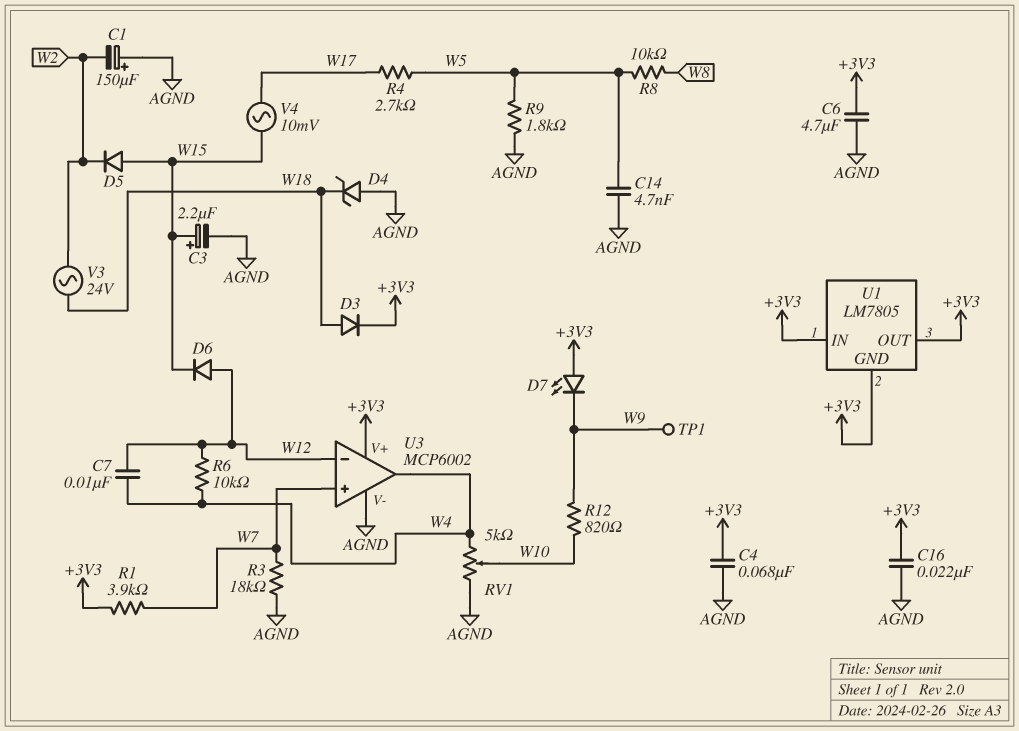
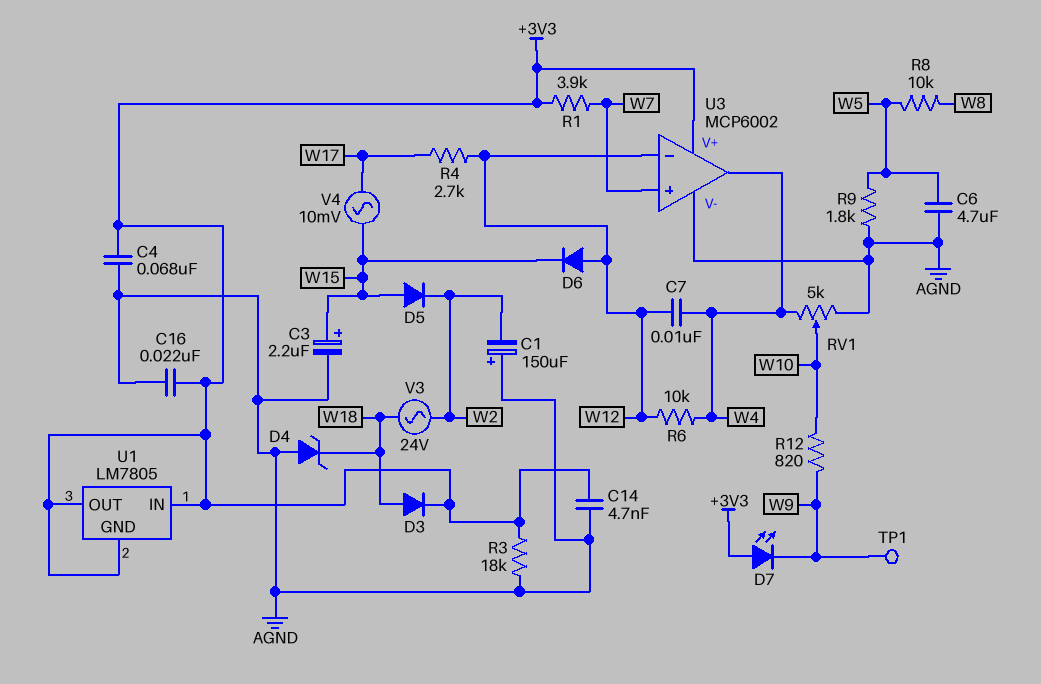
C6: 4.7uF (+3V3, AGND) -> 4.7uF (AGND, W5)
C14: 4.7nF (AGND, W5) -> 4.7nF (+3V3, AGND)
R3: 18k (AGND, W7) -> 18k (+3V3, AGND)
R4: 2.7k (W5, W17) -> 2.7k (W12, W17)

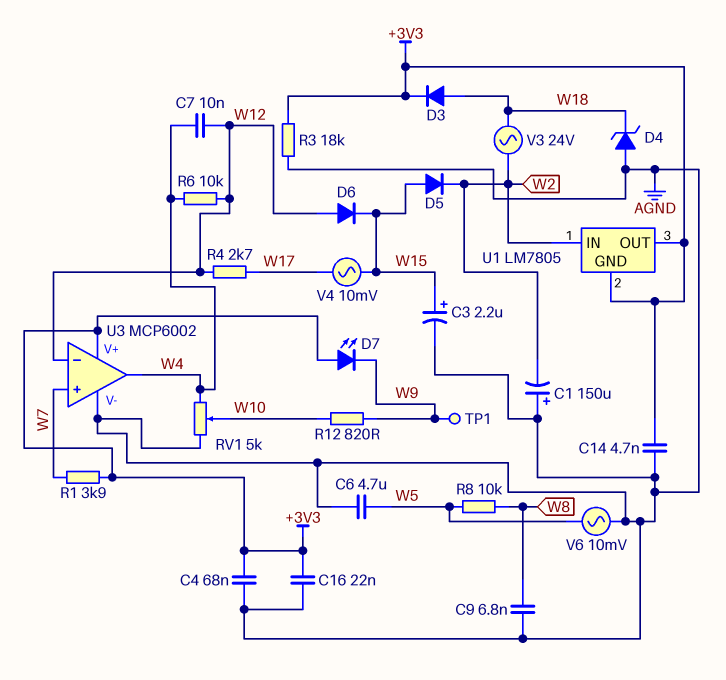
C9: none -> 6.8nF (AGND, W8)
R9: 1.8k (AGND, W5) -> none
U1 pin IN: +3V3 -> W2
V6: none -> AC 10mV (AGND, W5)

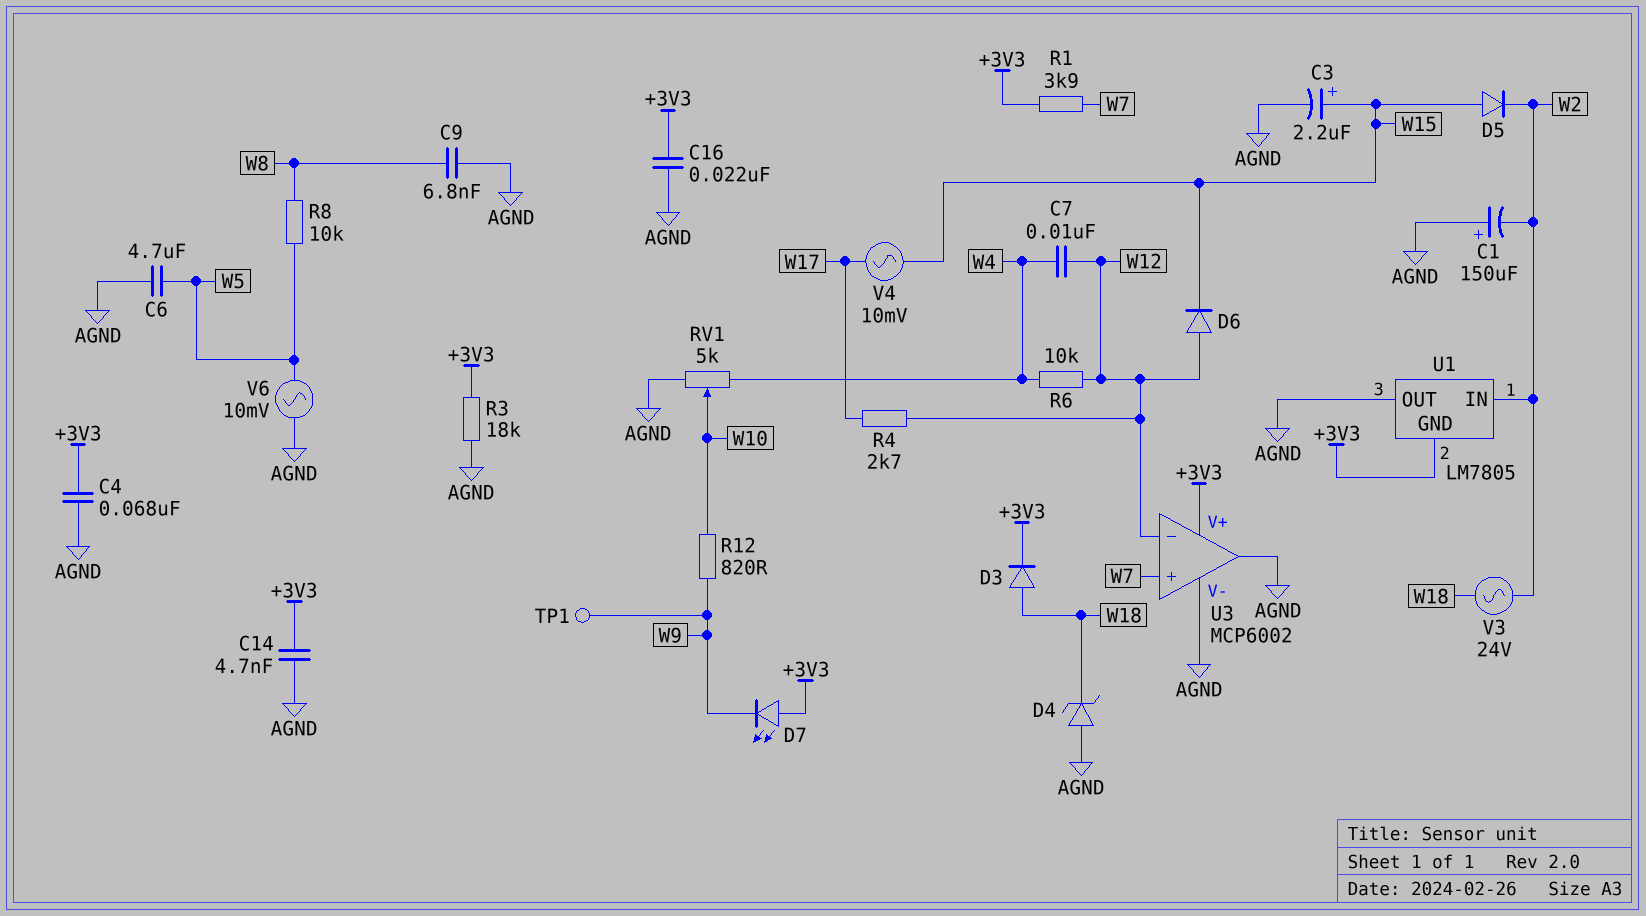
U1 pin OUT: +3V3 -> AGND
U3 pin out: W4 -> AGND

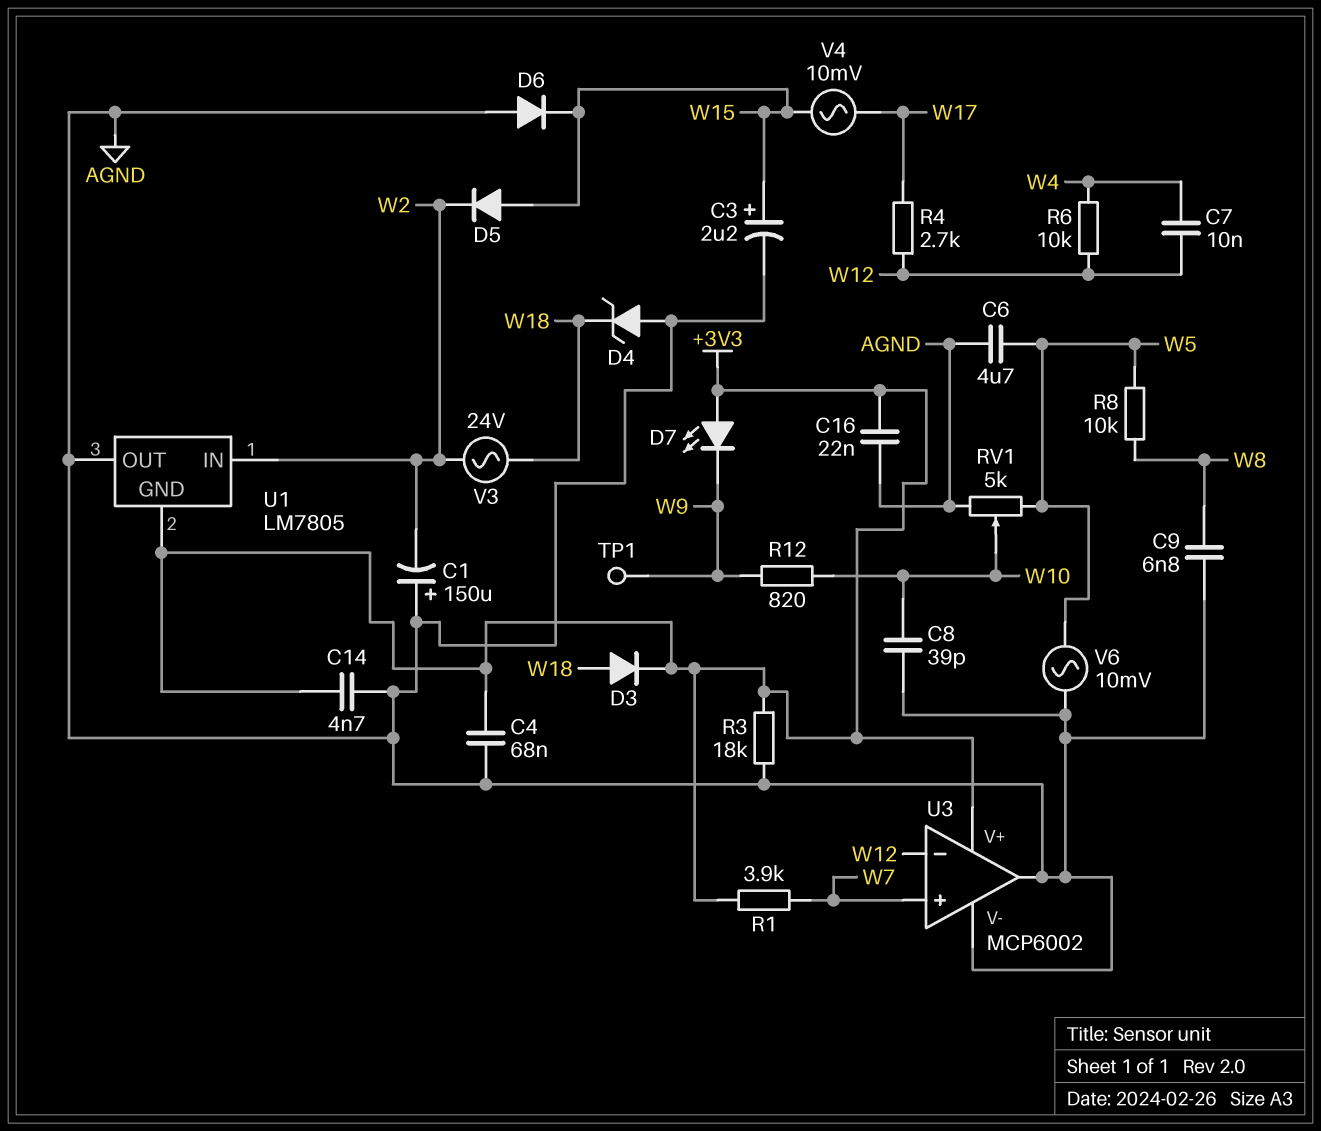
C8: none -> 39pF (AGND, W10)
D6: diode (A W12, K W15) -> diode (A AGND, K W15)
RV1: 5k (AGND, W4, wiper W10) -> 5k (AGND, W5, wiper W10)

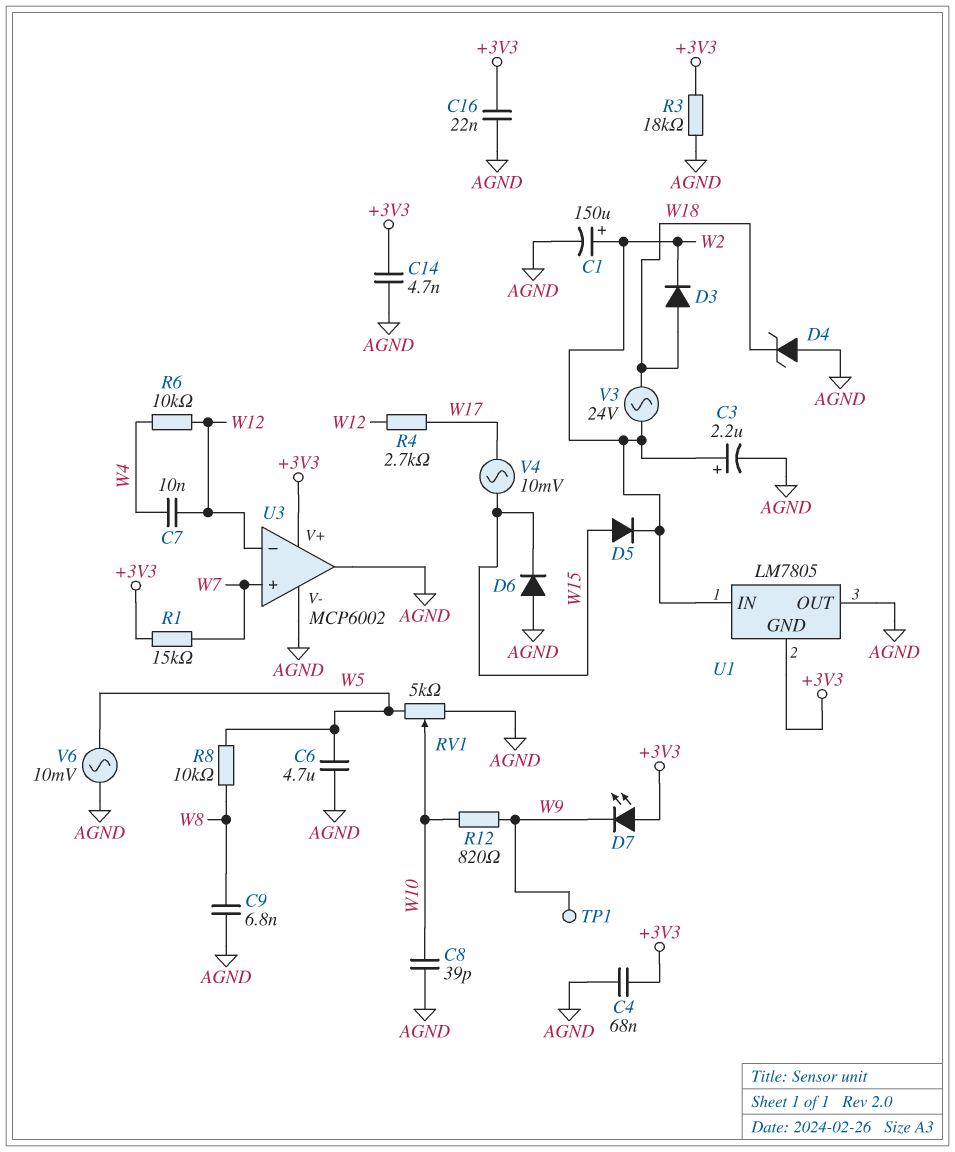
C1: 150uF (plus AGND, minus W2) -> 150uF (plus W2, minus AGND)
C3: 2.2uF (plus W15, minus AGND) -> 2.2uF (plus W2, minus AGND)
D3: diode (A W18, K +3V3) -> diode (A W18, K W2)
R1: 3.9k (+3V3, W7) -> 15k (+3V3, W7)

